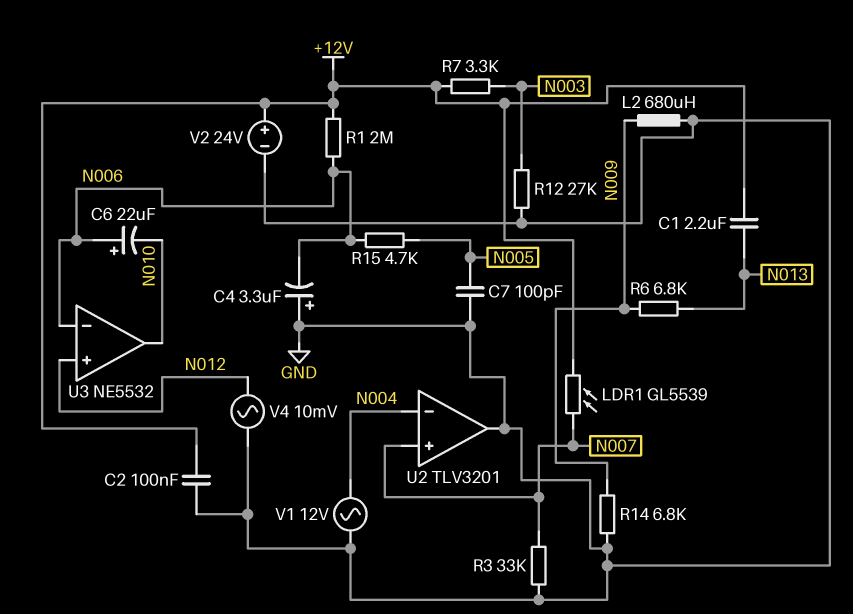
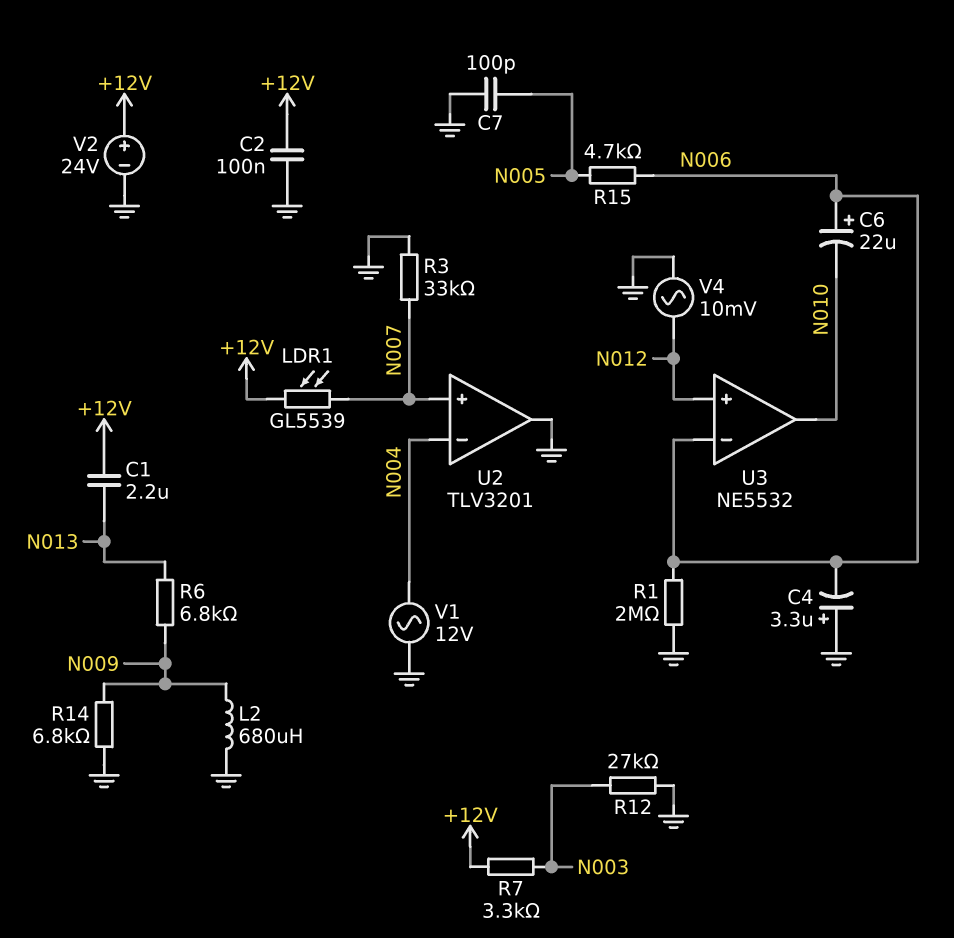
R1: 2M (+12V, N006) -> 2M (GND, N006)

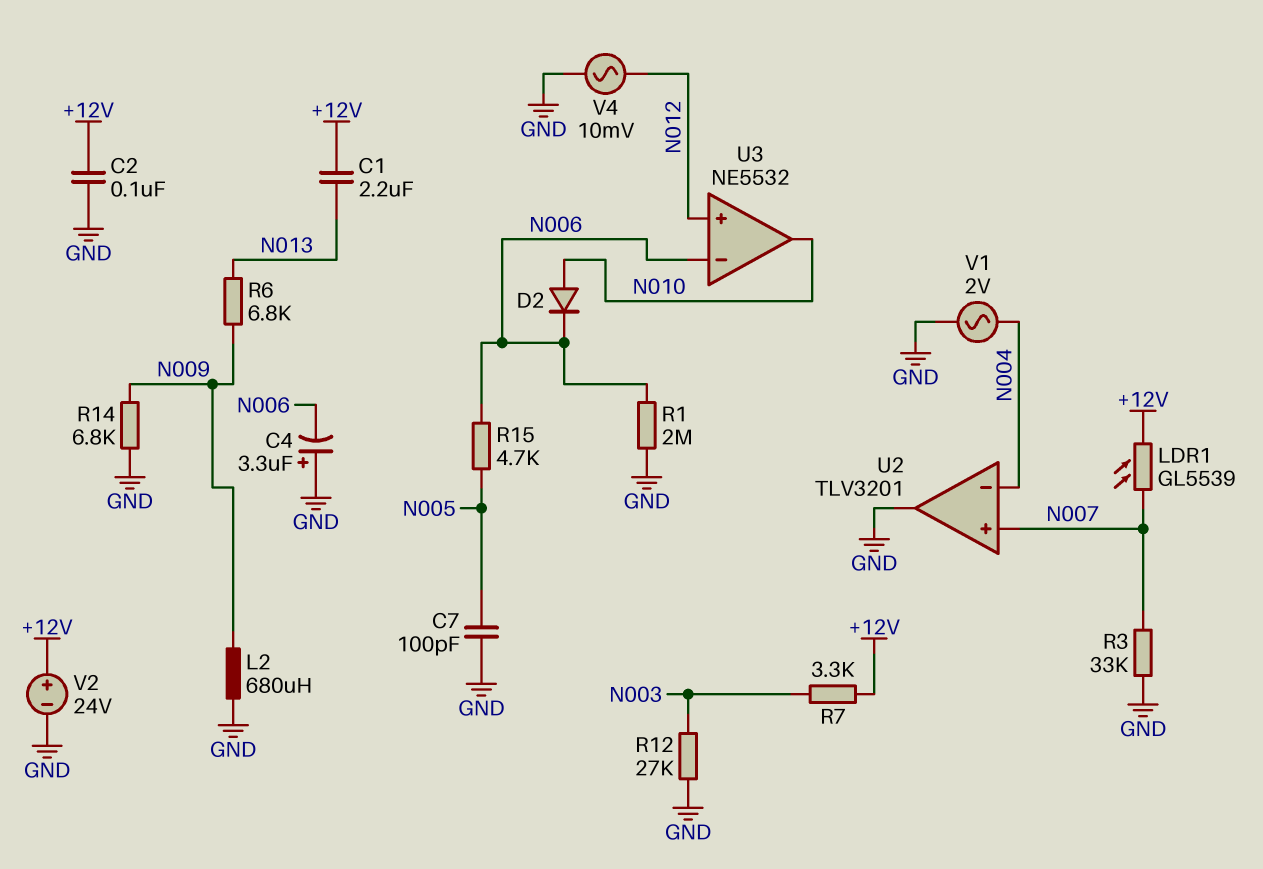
C6: 22uF (plus N006, minus N010) -> none
D2: none -> diode (A N010, K N006)
V1: AC 12V (GND, N004) -> AC 2V (GND, N004)

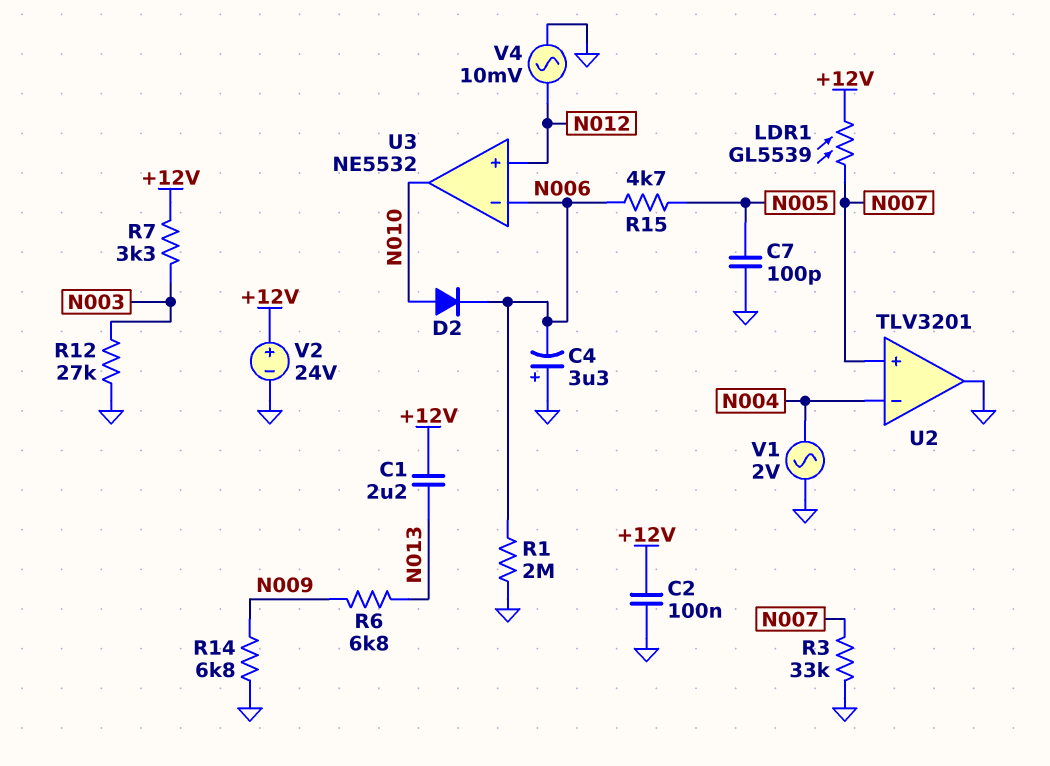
L2: 680uH (GND, N009) -> none

